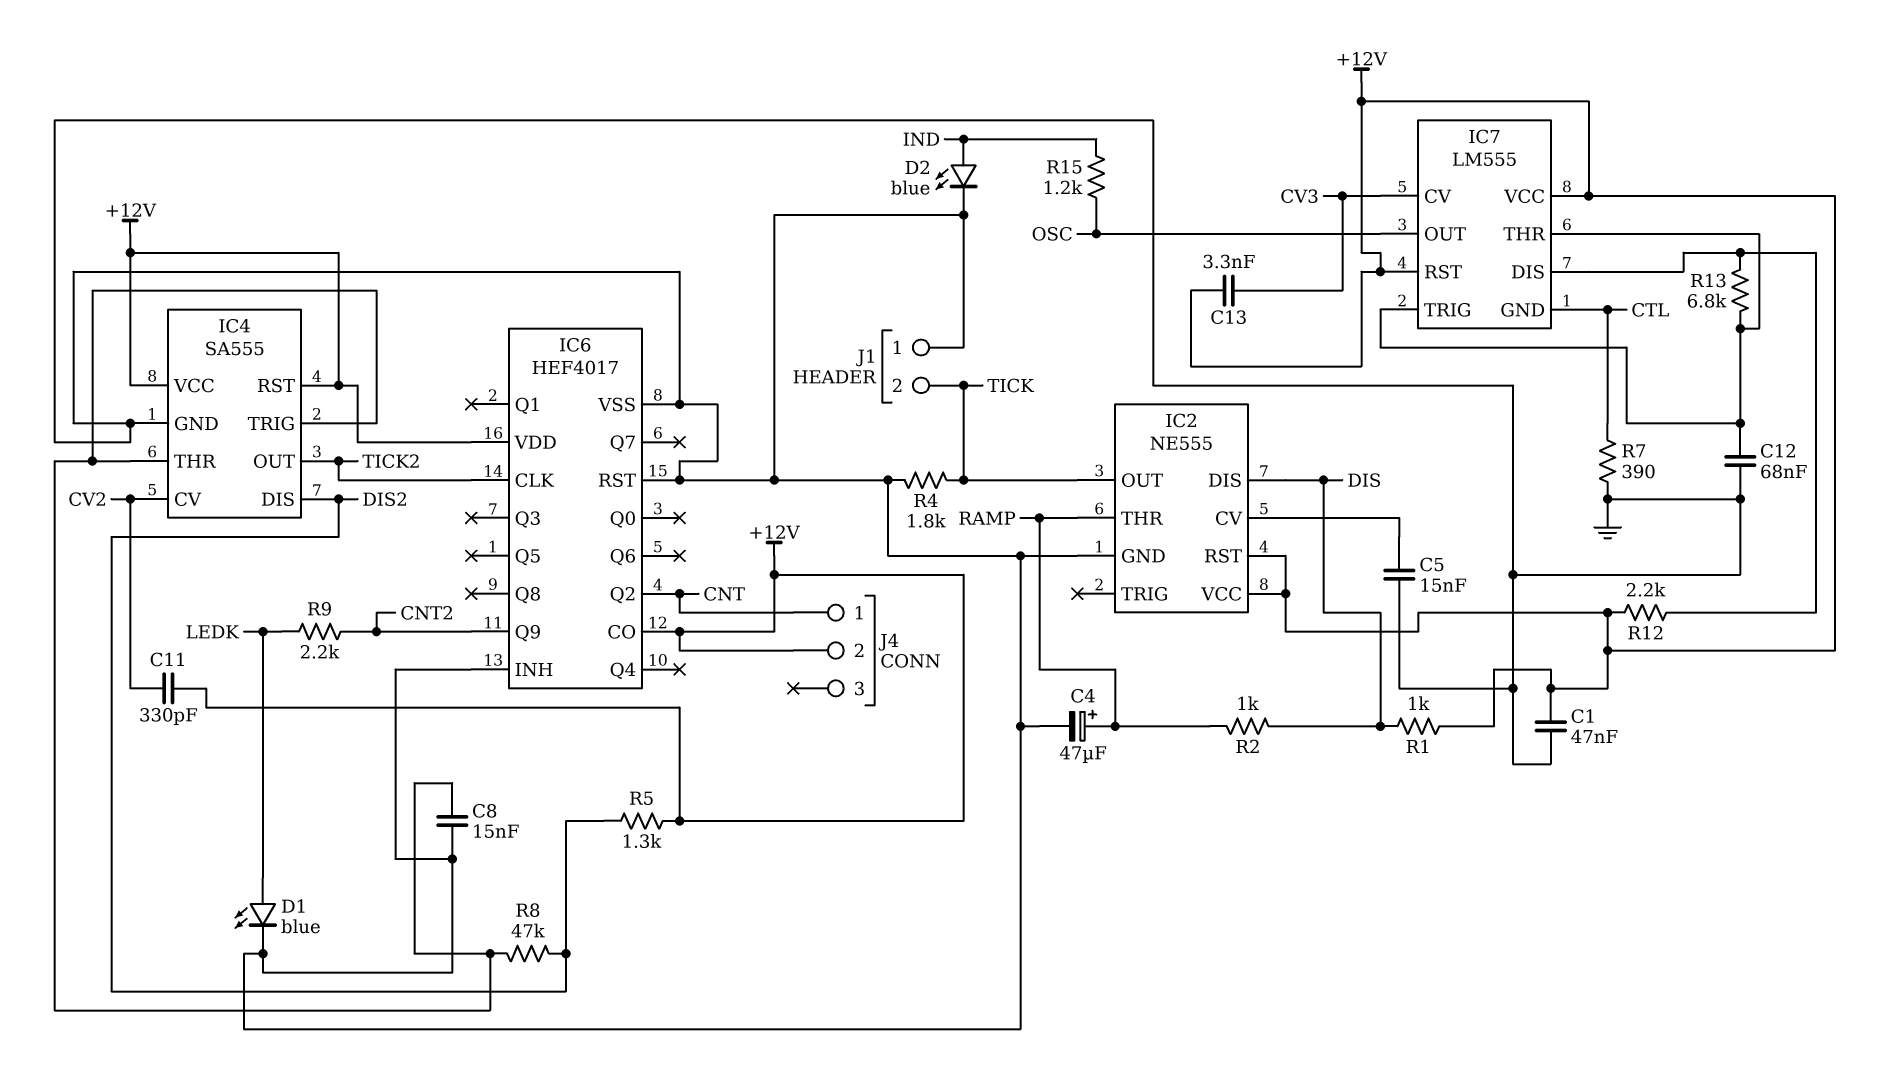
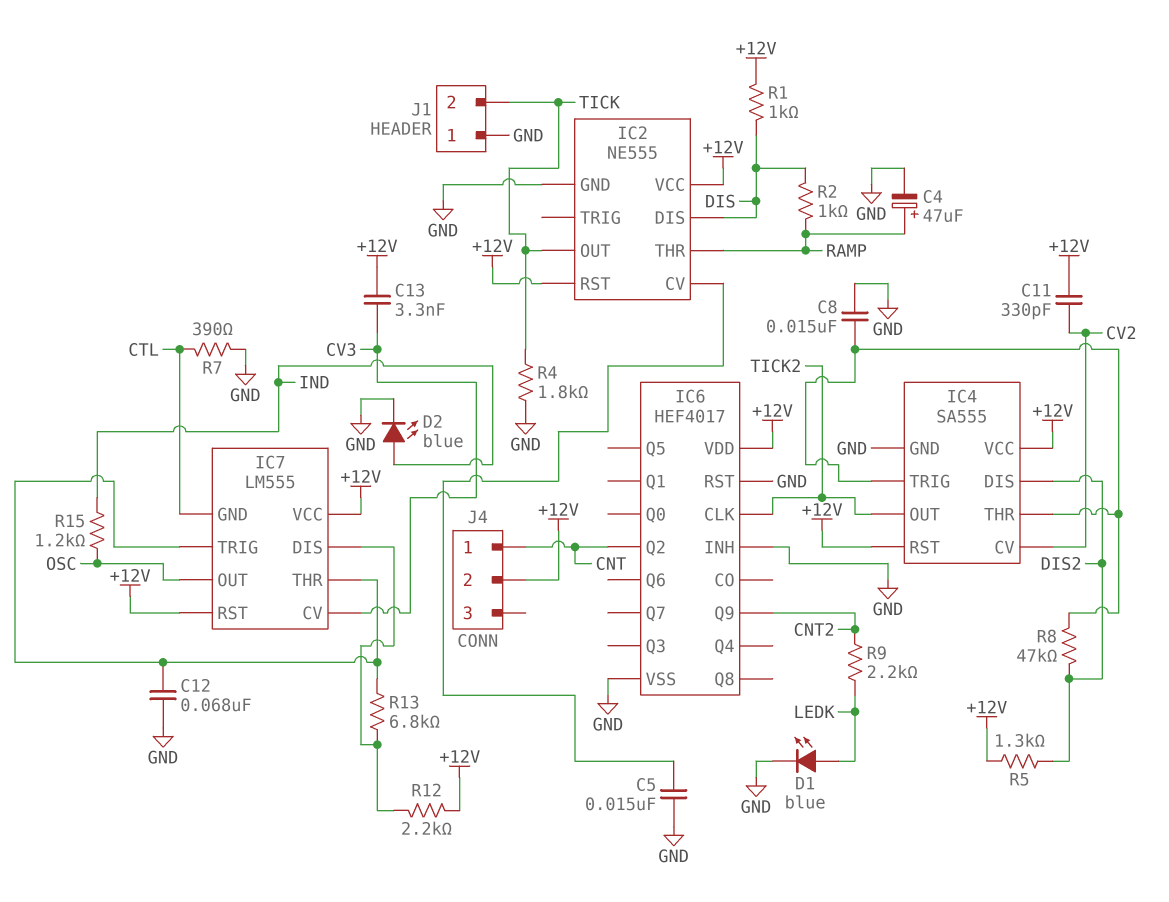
C1: 47nF (+12V, GND) -> none
IC6 pin CO: +12V -> none

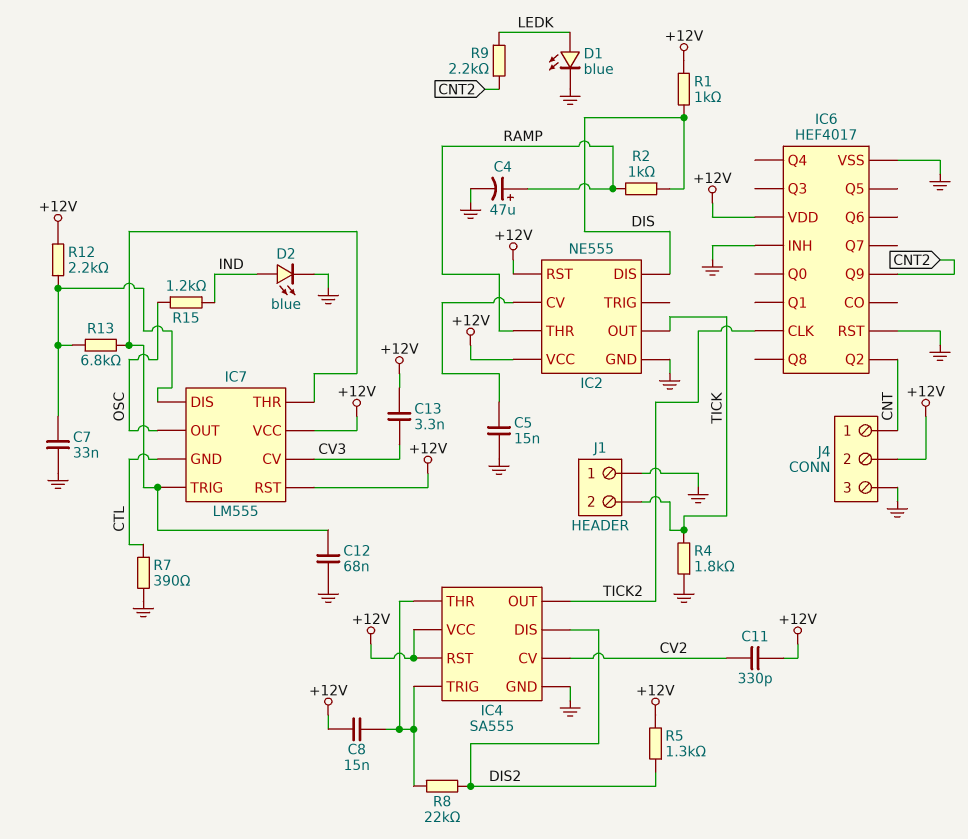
C7: none -> 33nF (GND, IC7/DIS)
C8: 15nF (GND, IC4/THR) -> 15nF (+12V, IC4/THR)
J4 pin 3: none -> GND
R8: 47k (DIS2, IC4/THR) -> 22k (DIS2, IC4/THR)

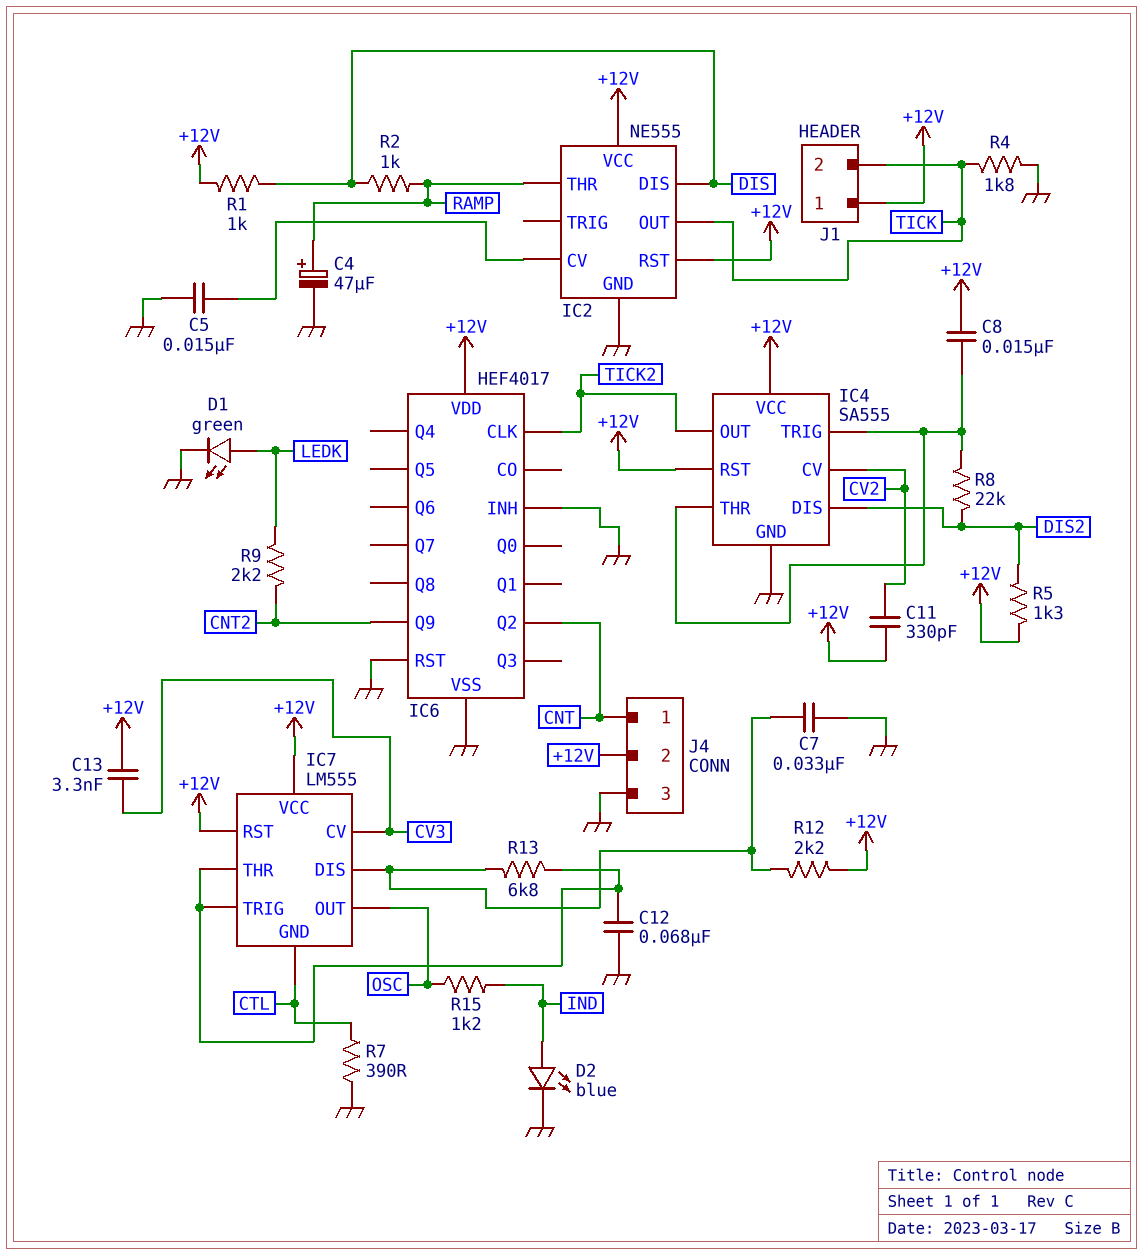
D1: LED blue (A LEDK, K GND) -> LED green (A LEDK, K GND)
J1 pin 1: GND -> +12V

